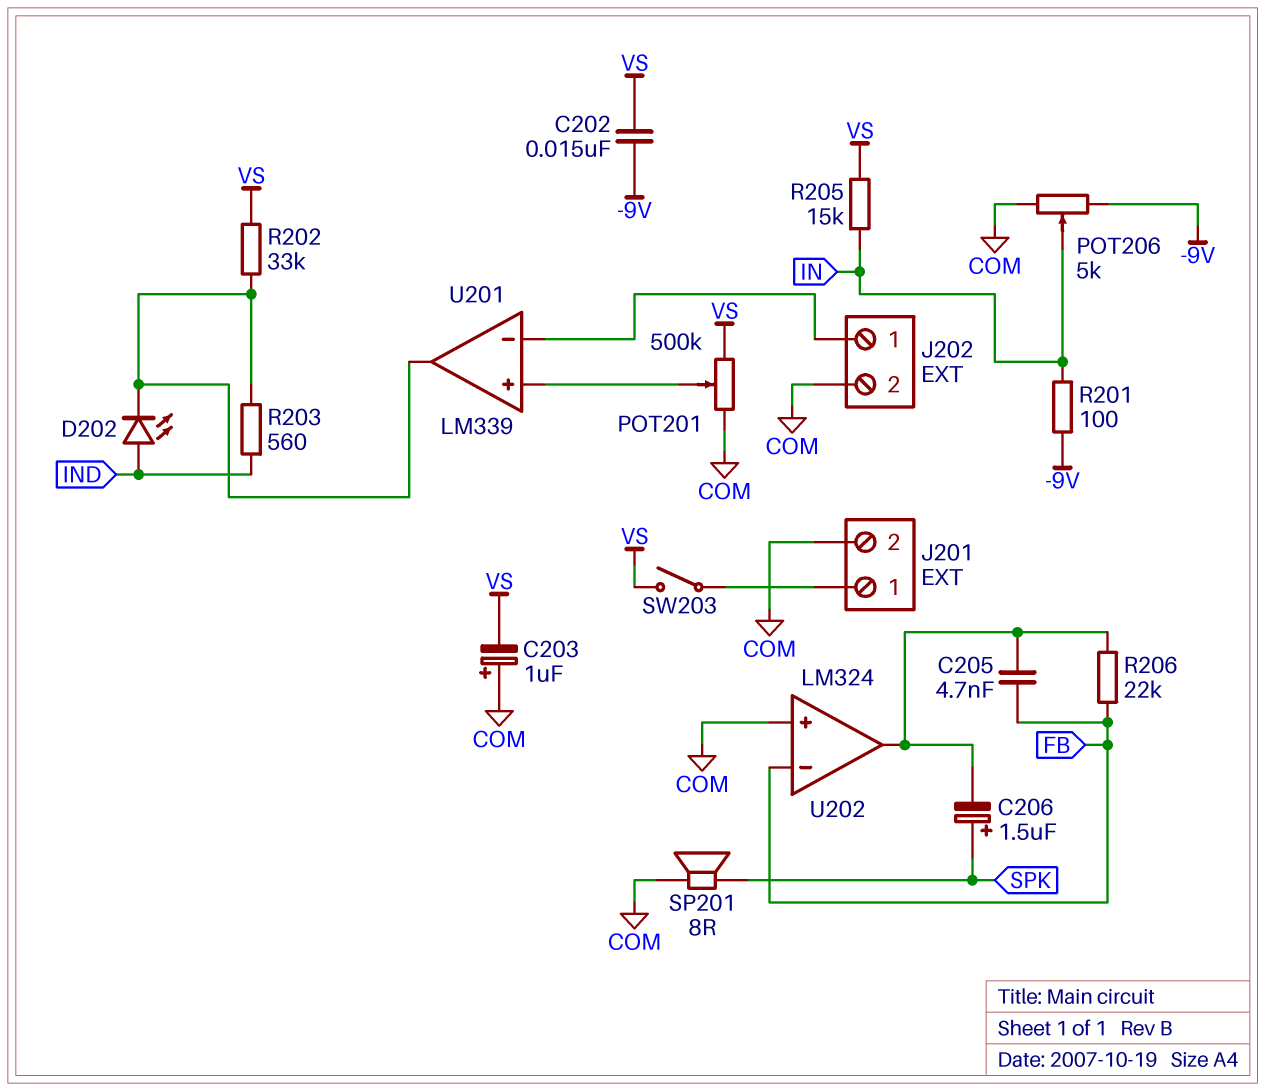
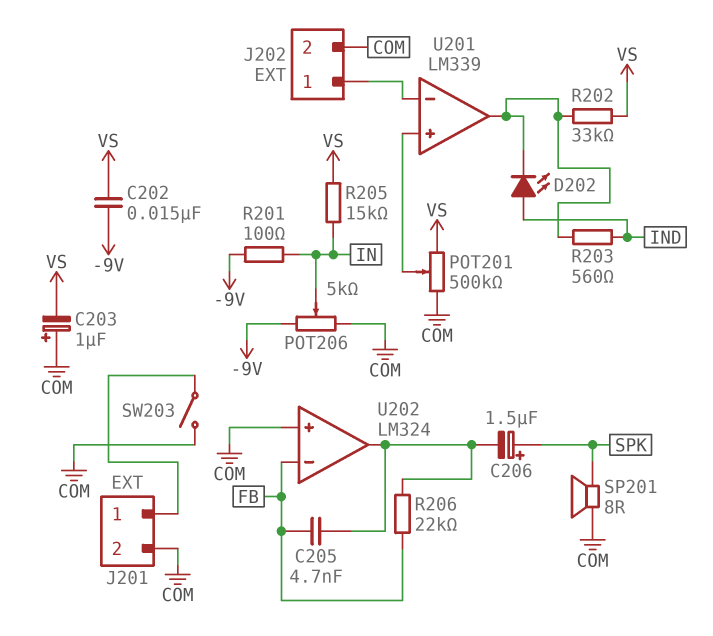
SW203: switch (J201/1, VS) -> switch (COM, J201/1)

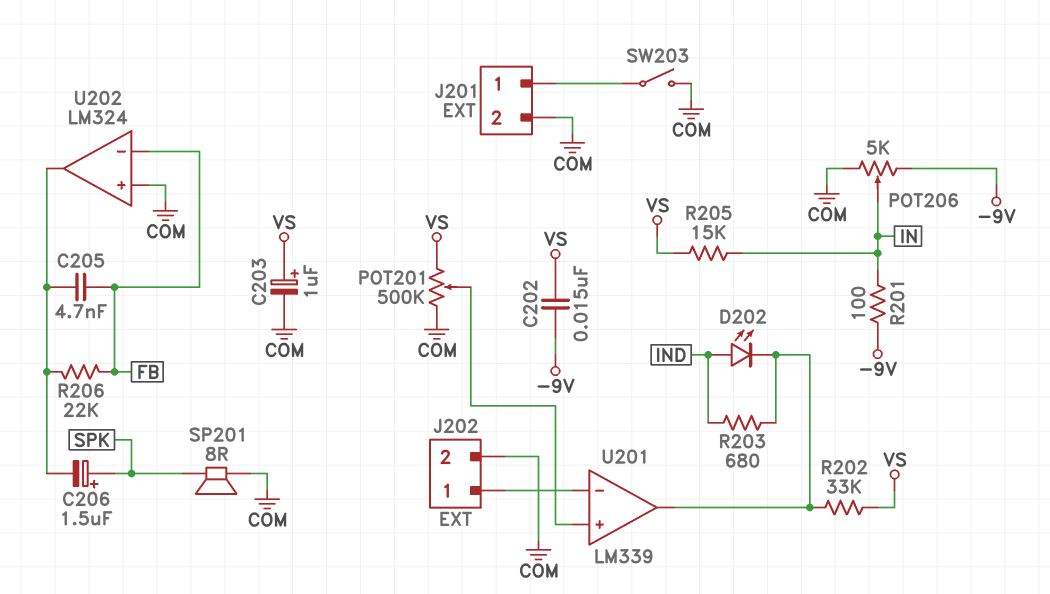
C203: 1uF (plus COM, minus VS) -> 1uF (plus VS, minus COM)
R203: 560 (IND, U201/out) -> 680 (IND, U201/out)

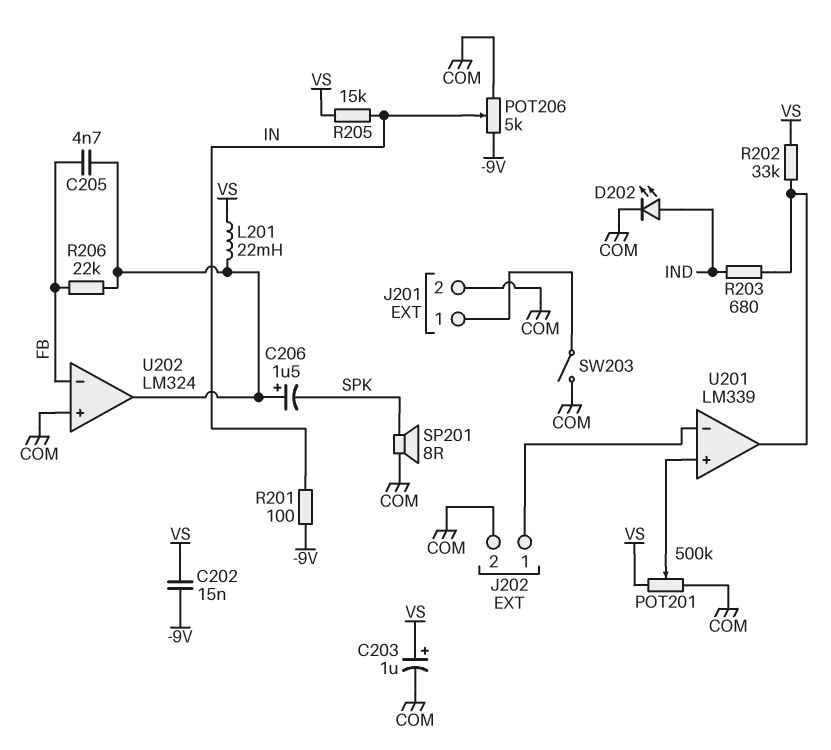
C206: 1.5uF (plus SPK, minus U202/out) -> 1.5uF (plus U202/out, minus SPK)
D202: LED (A IND, K U201/out) -> LED (A IND, K COM)
L201: none -> 22mH (U202/out, VS)

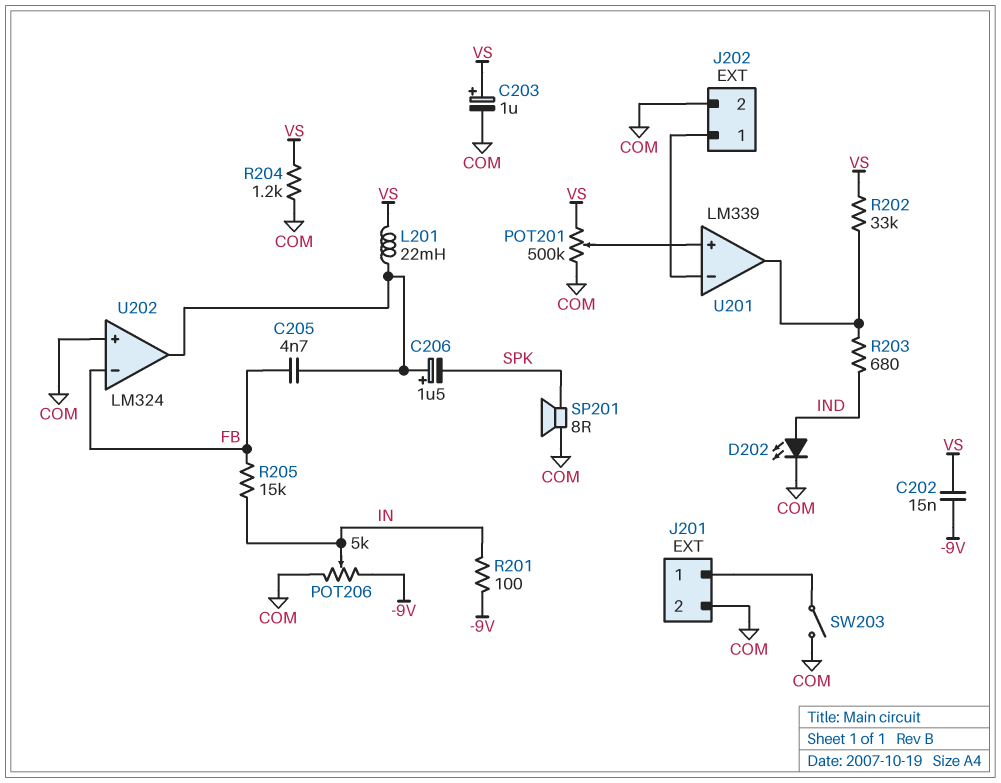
R204: none -> 1.2k (COM, VS)
R205: 15k (IN, VS) -> 15k (FB, IN)
R206: 22k (FB, U202/out) -> none

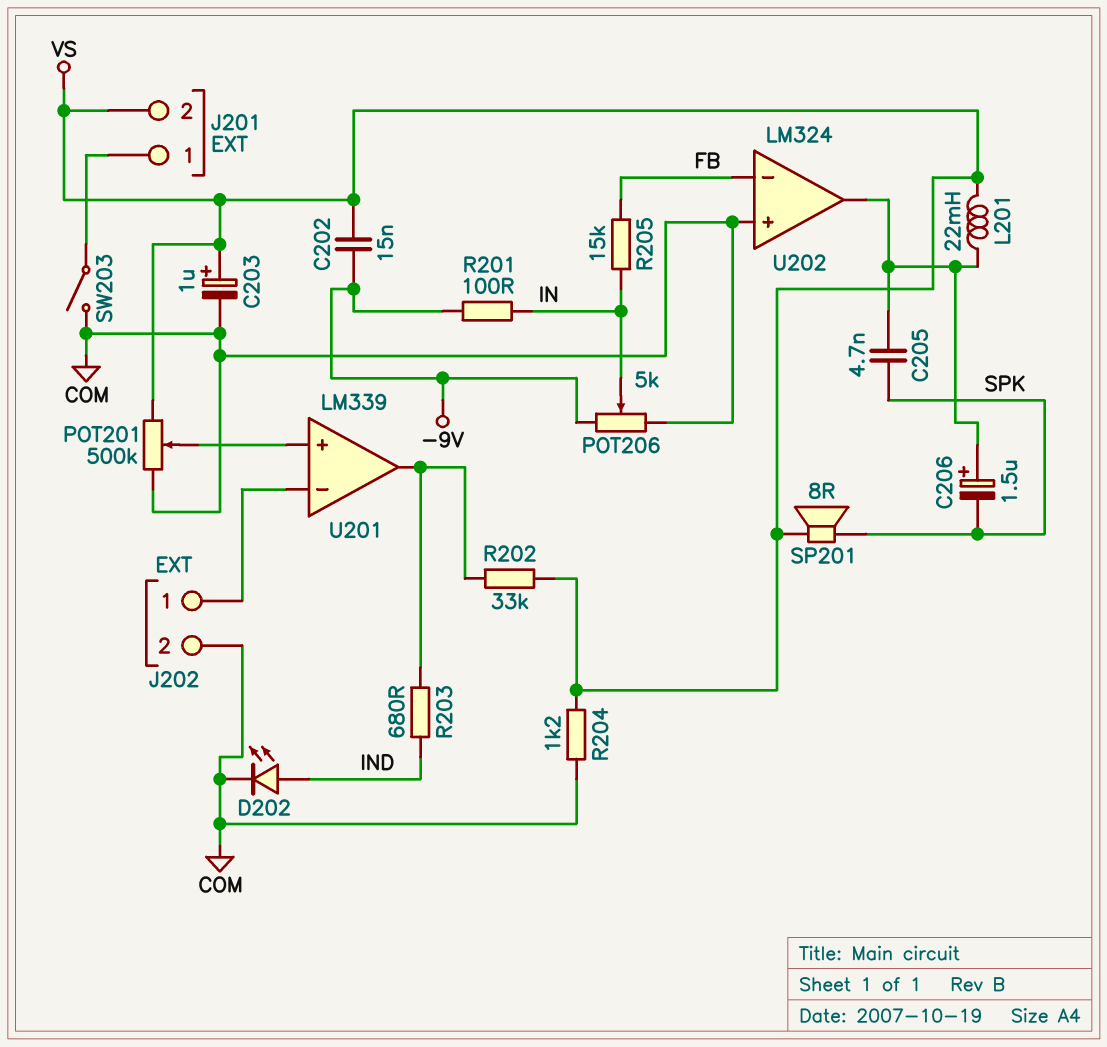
C205: 4.7nF (FB, U202/out) -> 4.7nF (SPK, U202/out)
J201 pin 2: COM -> VS
SP201: speaker 8R (COM, SPK) -> speaker 8R (SPK, VS)

